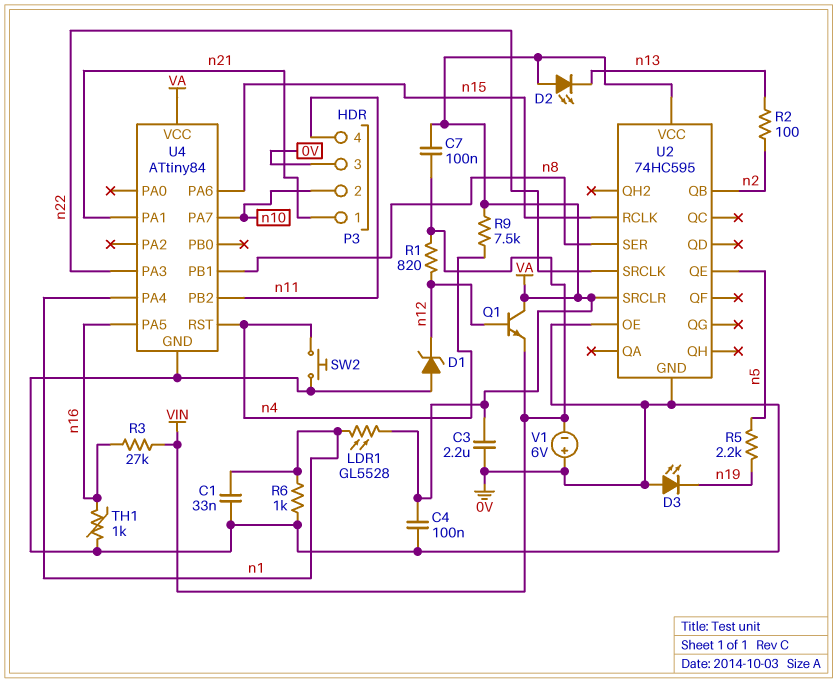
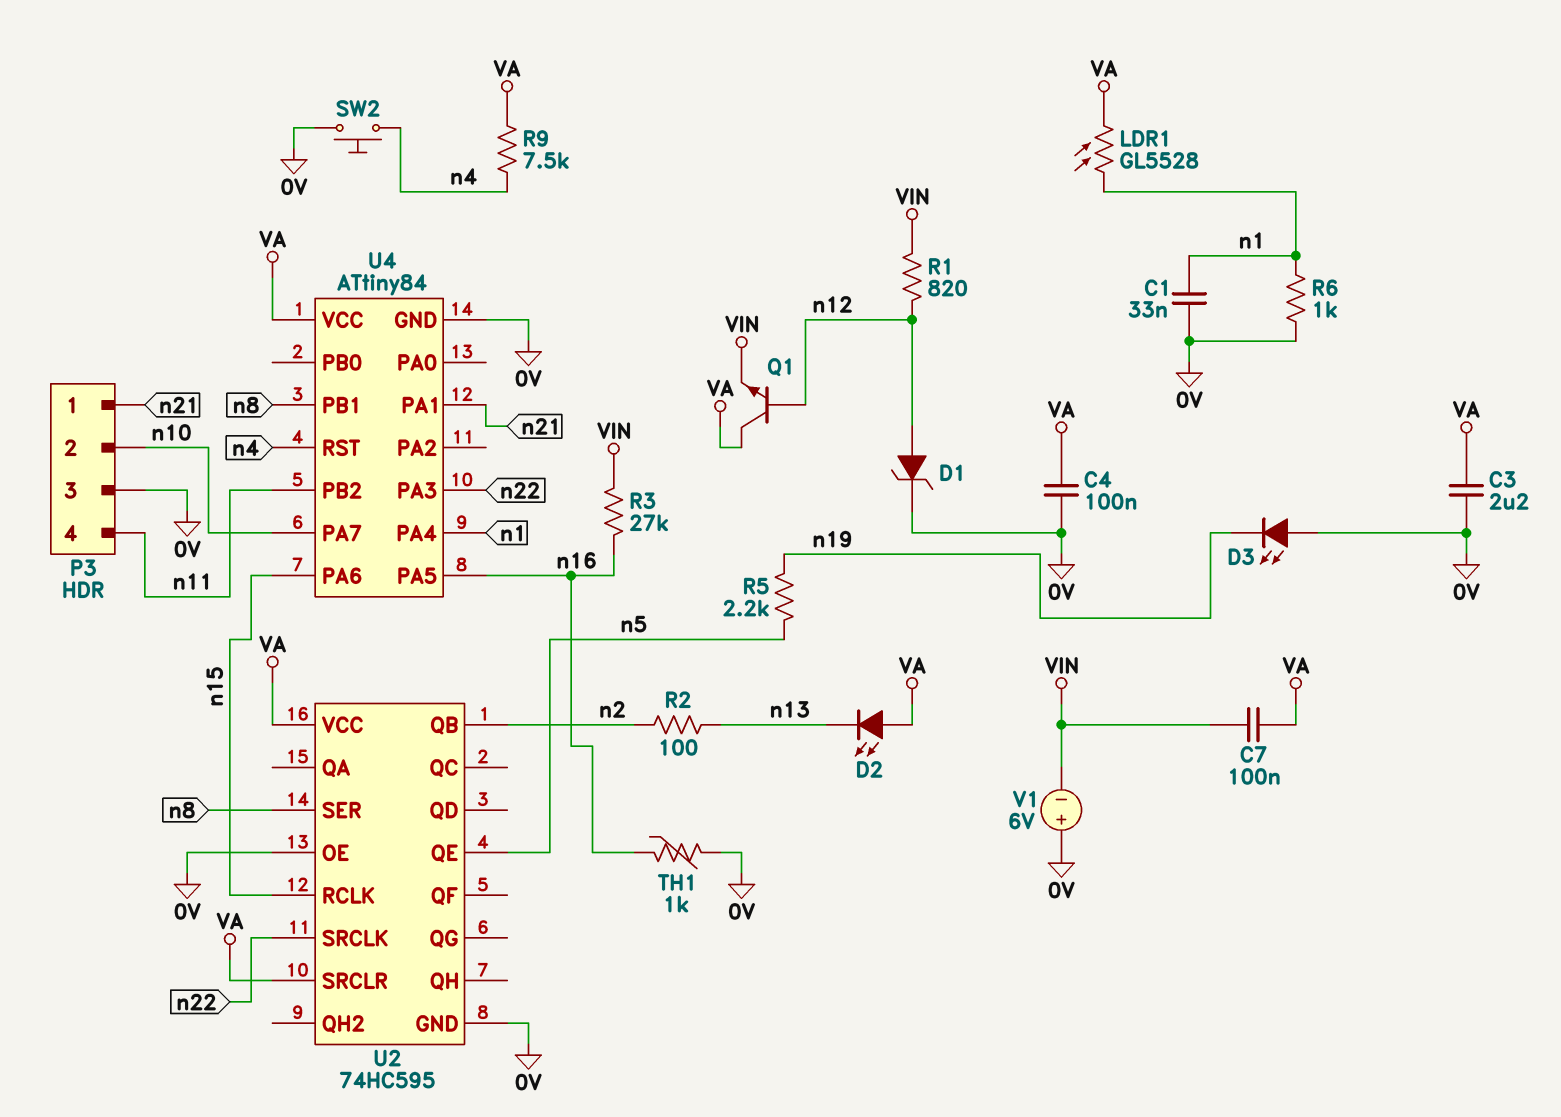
D1: zener (A 0V, K n12) -> zener (A n12, K 0V)

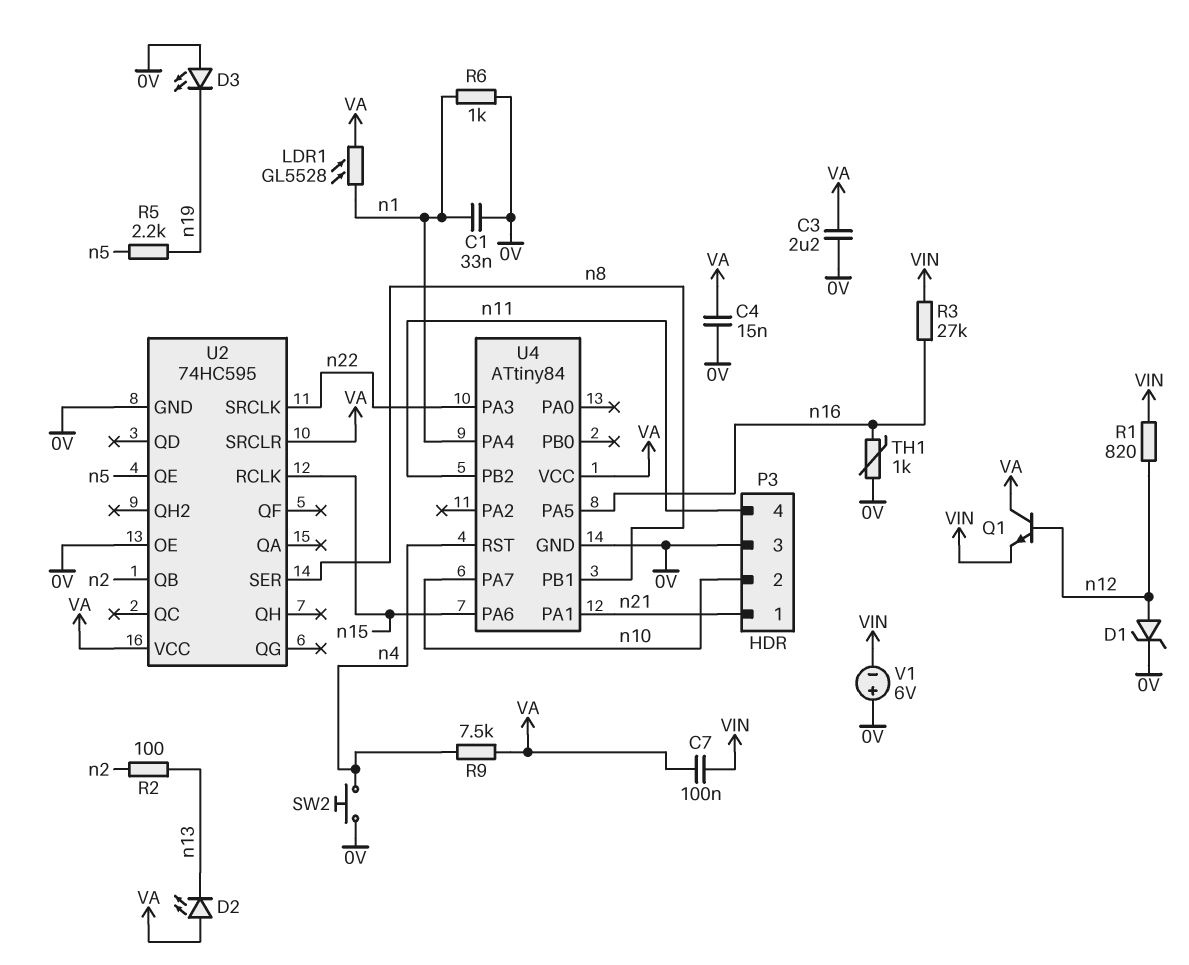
C4: 100nF (0V, VA) -> 15nF (0V, VA)

